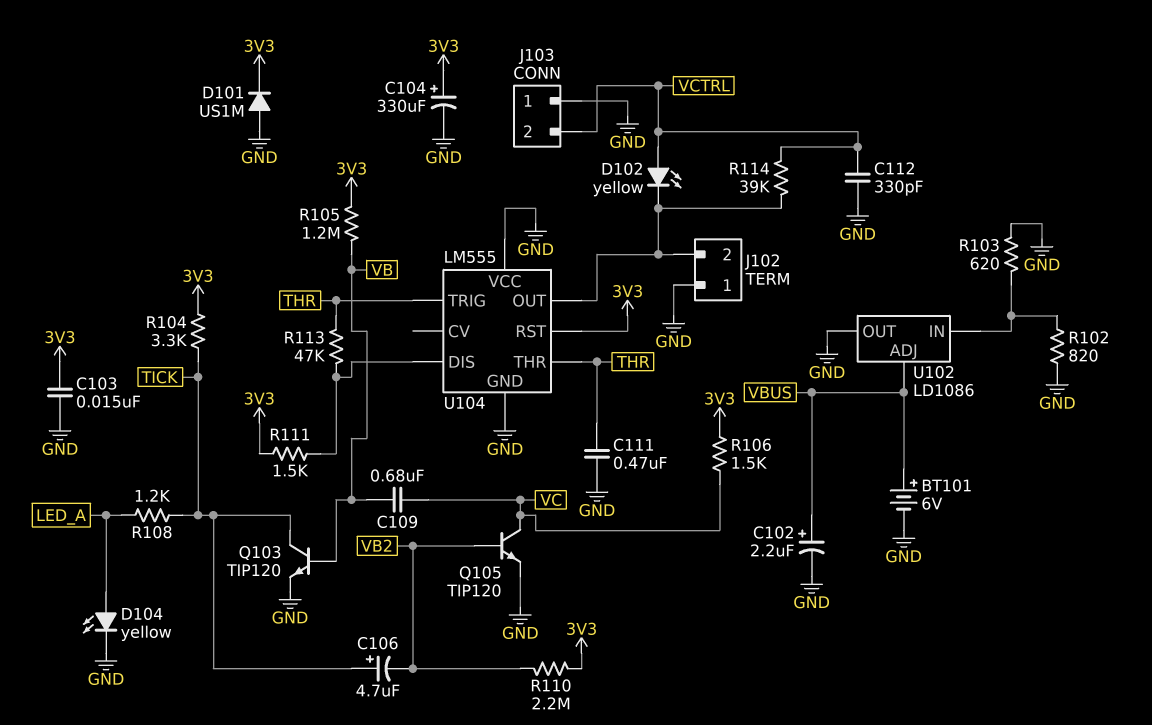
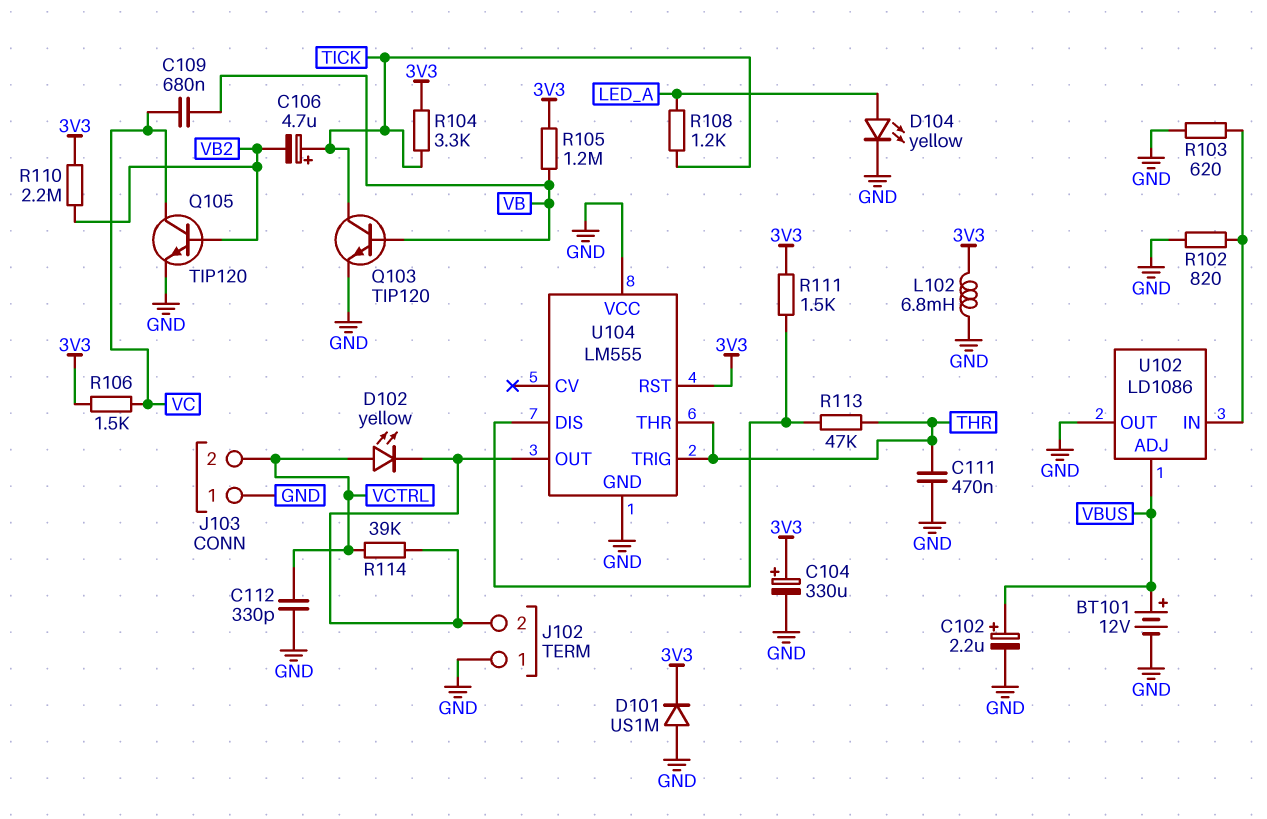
BT101: 6V (plus VBUS, minus GND) -> 12V (plus VBUS, minus GND)
C103: 15nF (3V3, GND) -> none
L102: none -> 6.8mH (3V3, GND)

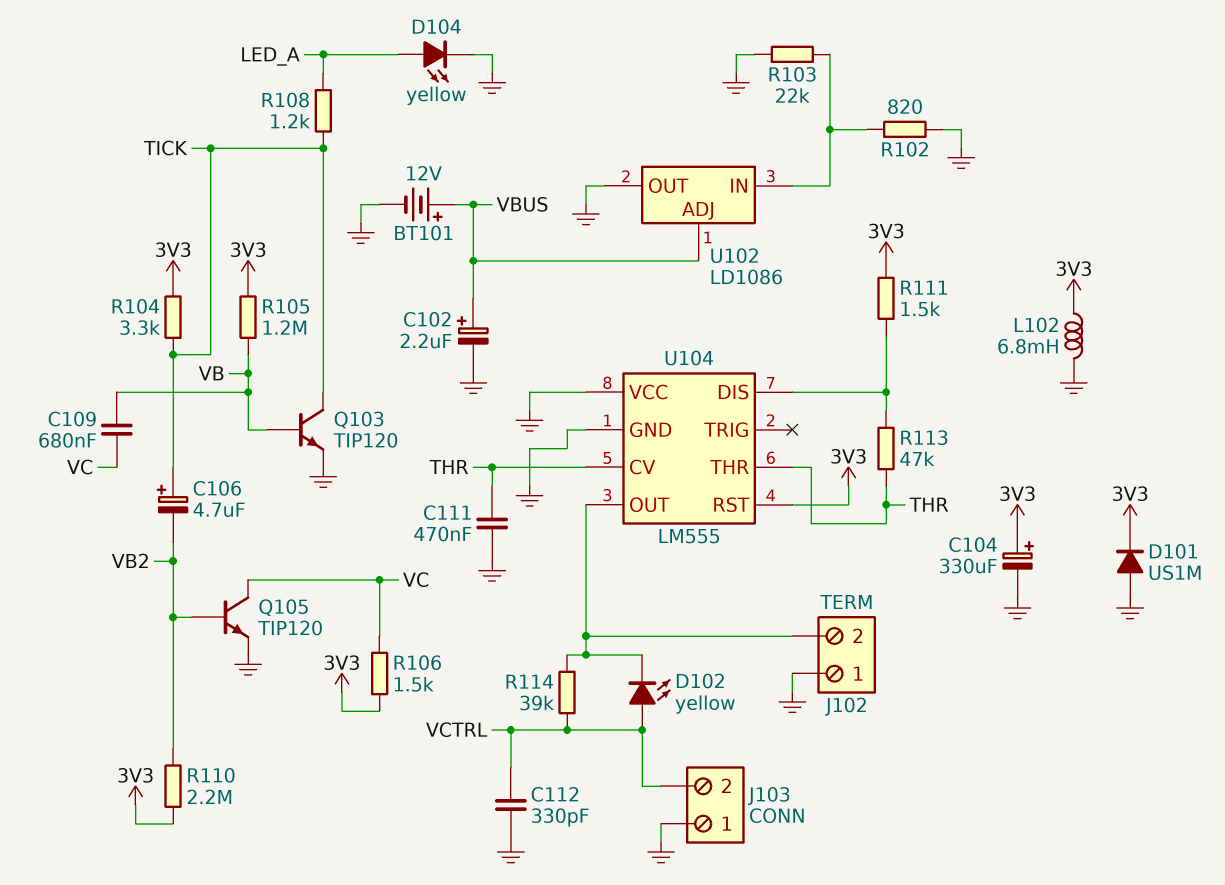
R103: 620 (GND, U102/IN) -> 22k (GND, U102/IN)
U104 pin CV: none -> THR
U104 pin TRIG: THR -> none

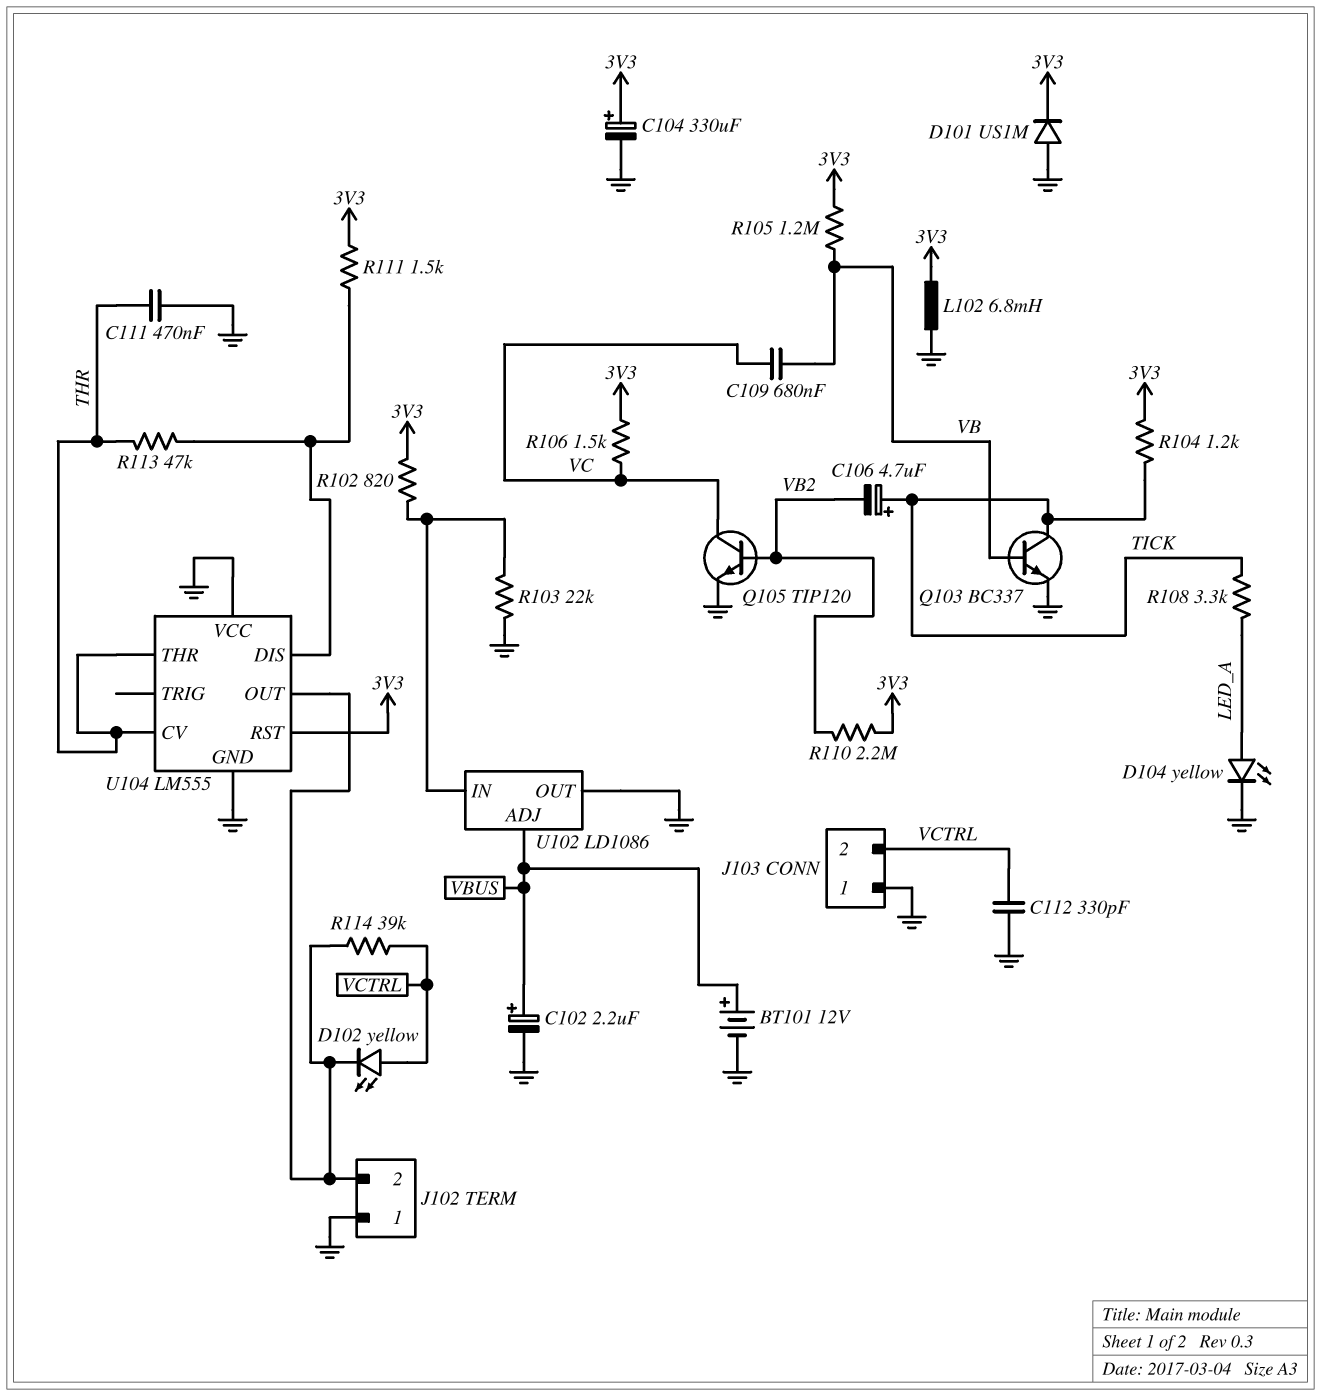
Q103: NPN TIP120 (B VB, C TICK, E GND) -> NPN BC337 (B VB, C TICK, E GND)
R102: 820 (GND, U102/IN) -> 820 (3V3, U102/IN)
R104: 3.3k (3V3, TICK) -> 1.2k (3V3, TICK)
R108: 1.2k (LED_A, TICK) -> 3.3k (LED_A, TICK)

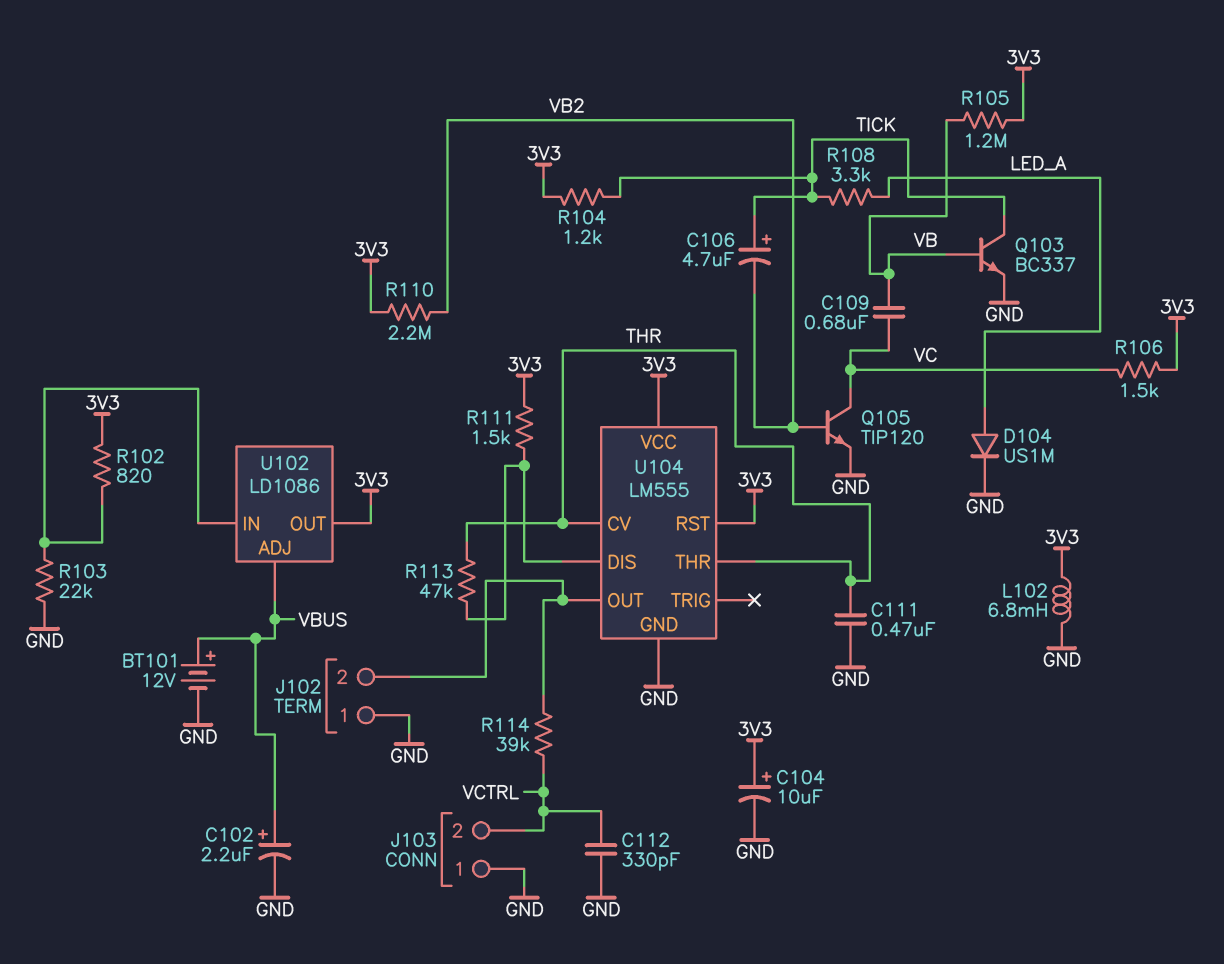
C104: 330uF (plus 3V3, minus GND) -> 10uF (plus 3V3, minus GND)
D101: diode US1M (A GND, K 3V3) -> none
D102: LED yellow (A VCTRL, K J102/2) -> none
D104: LED yellow (A LED_A, K GND) -> diode US1M (A LED_A, K GND)
U102 pin OUT: GND -> 3V3
U104 pin VCC: GND -> 3V3

